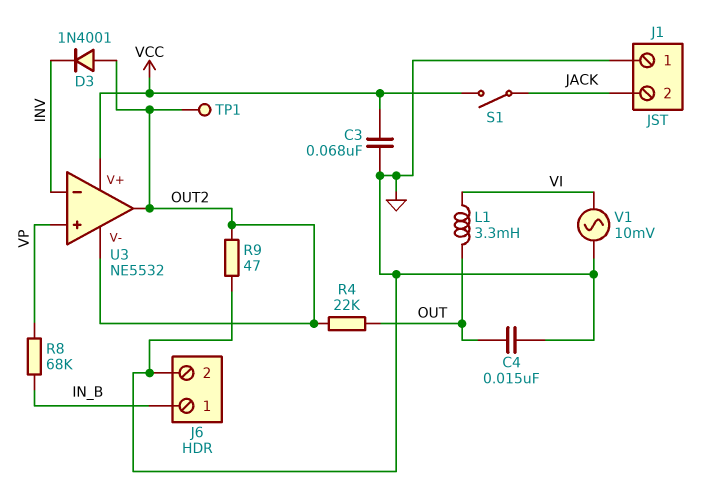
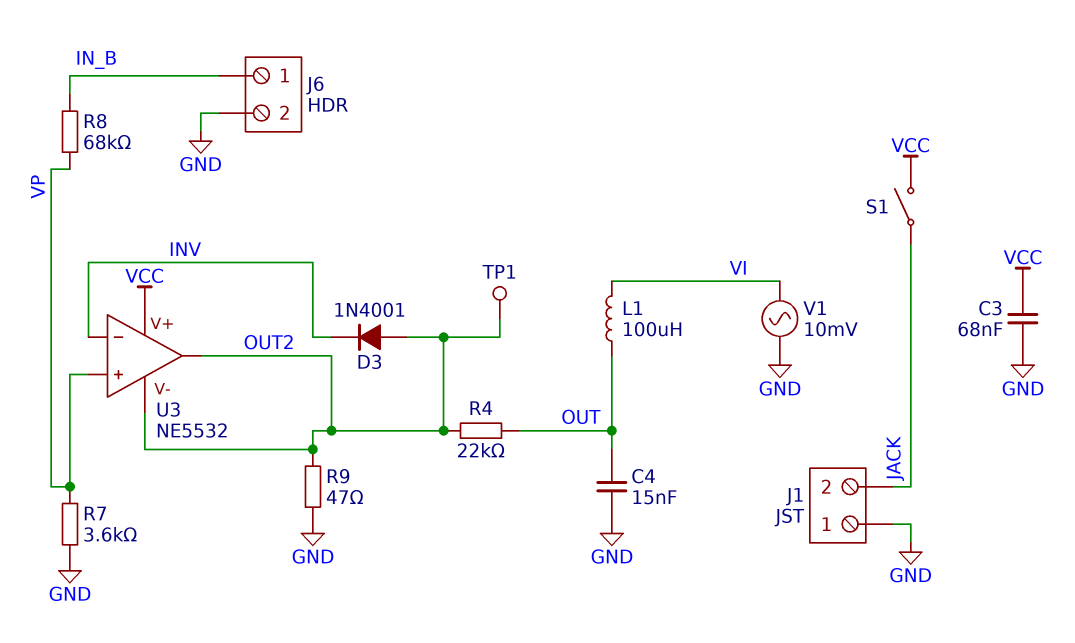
L1: 3.3mH (OUT, VI) -> 100uH (OUT, VI)
R7: none -> 3.6k (GND, VP)

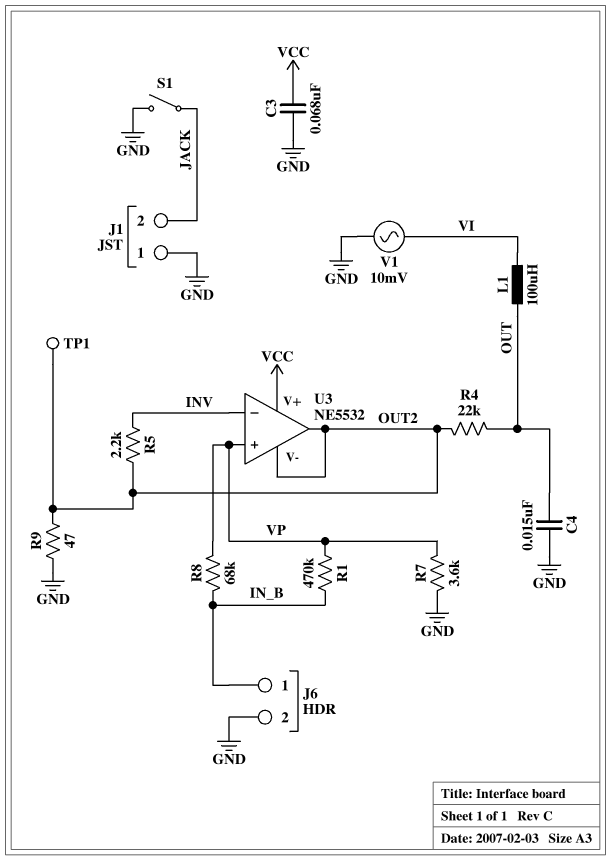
D3: diode 1N4001 (A OUT2, K INV) -> none
R1: none -> 470k (IN_B, VP)
R5: none -> 2.2k (INV, OUT2)
S1: switch (JACK, VCC) -> switch (GND, JACK)

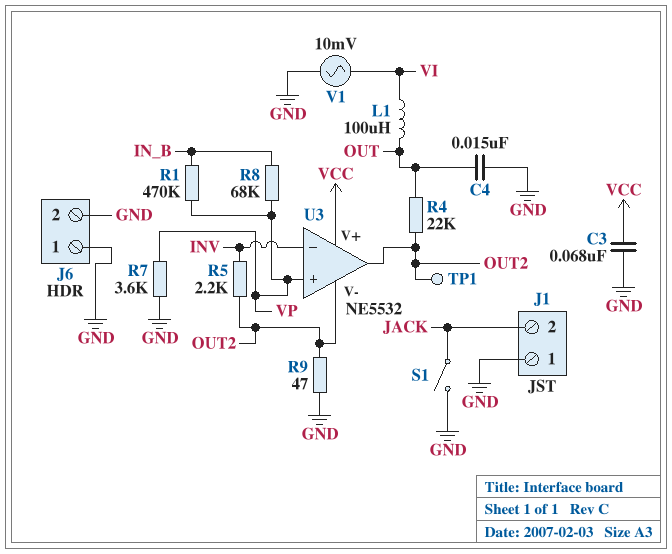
J6 pin 1: IN_B -> GND

